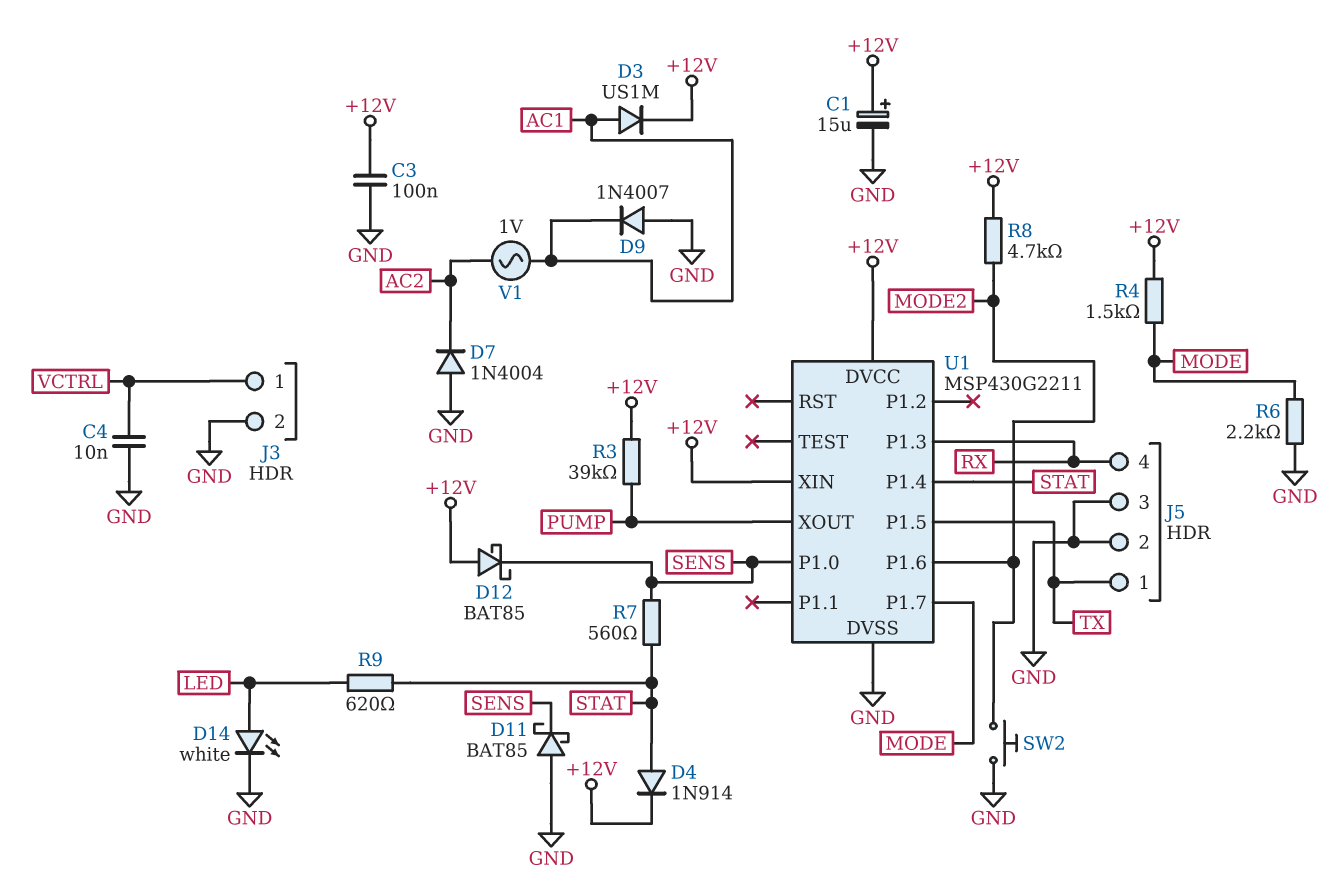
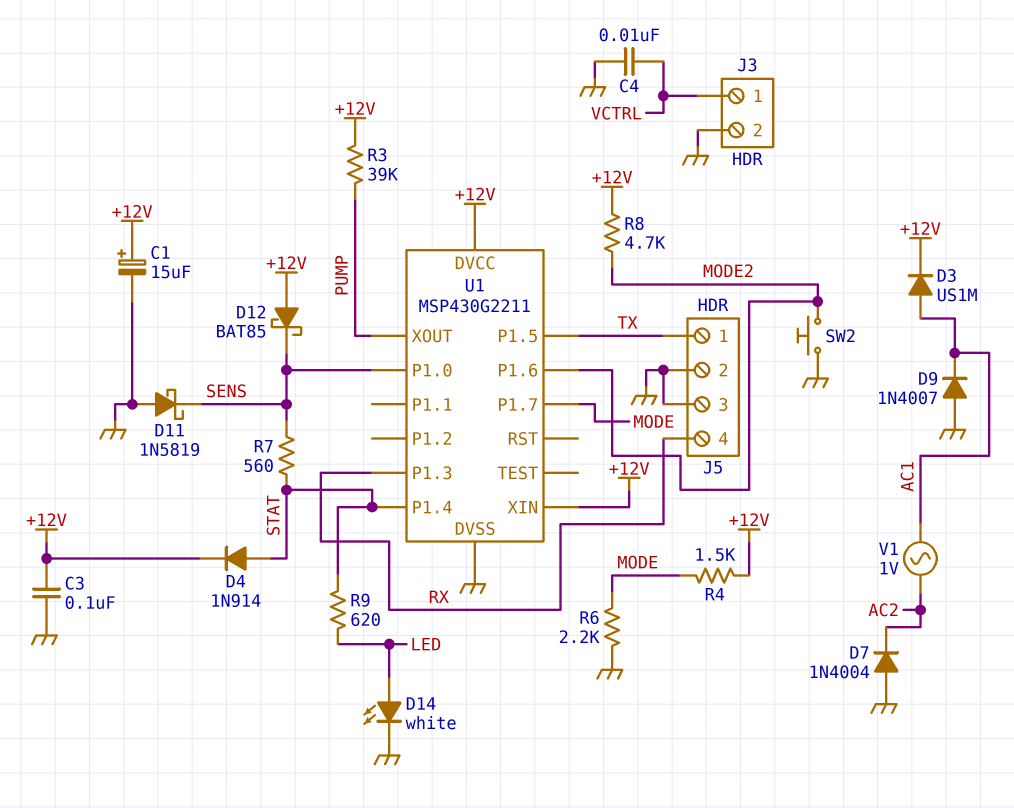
D11: schottky BAT85 (A GND, K SENS) -> schottky 1N5819 (A GND, K SENS)

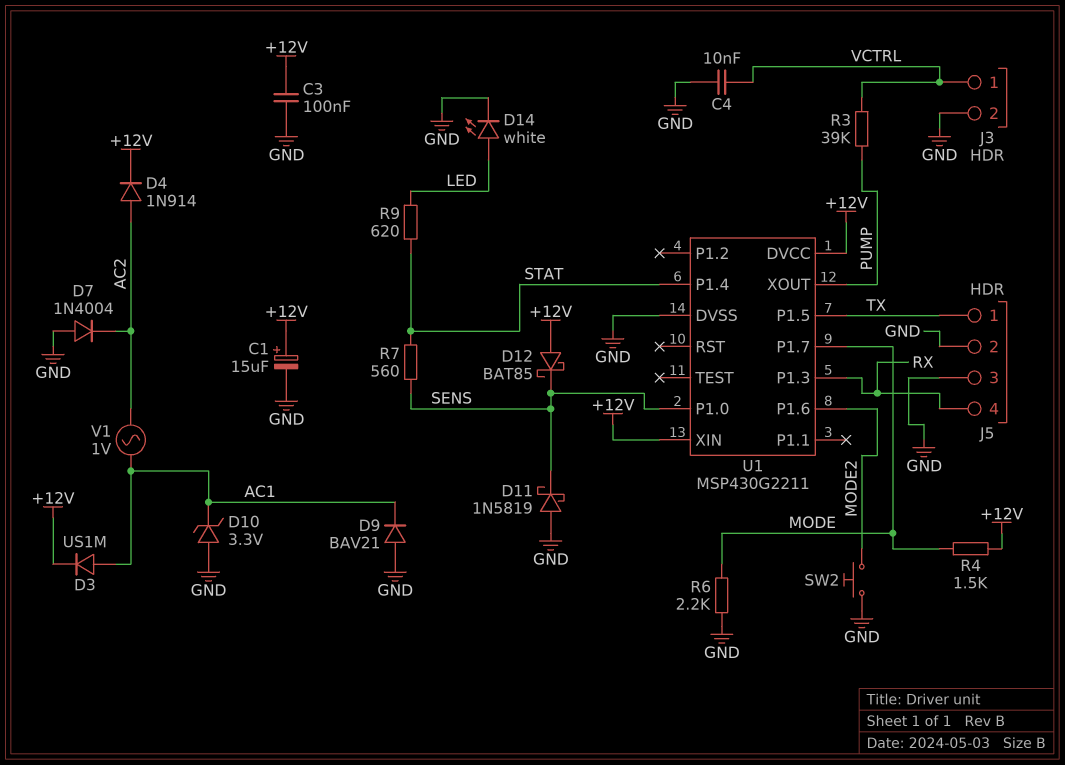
D4: diode 1N914 (A STAT, K +12V) -> diode 1N914 (A AC2, K +12V)
D9: diode 1N4007 (A GND, K AC1) -> diode BAV21 (A GND, K AC1)
D10: none -> zener 3.3V (A GND, K AC1)
R3: 39k (+12V, PUMP) -> 39k (PUMP, VCTRL)
R8: 4.7k (+12V, MODE2) -> none

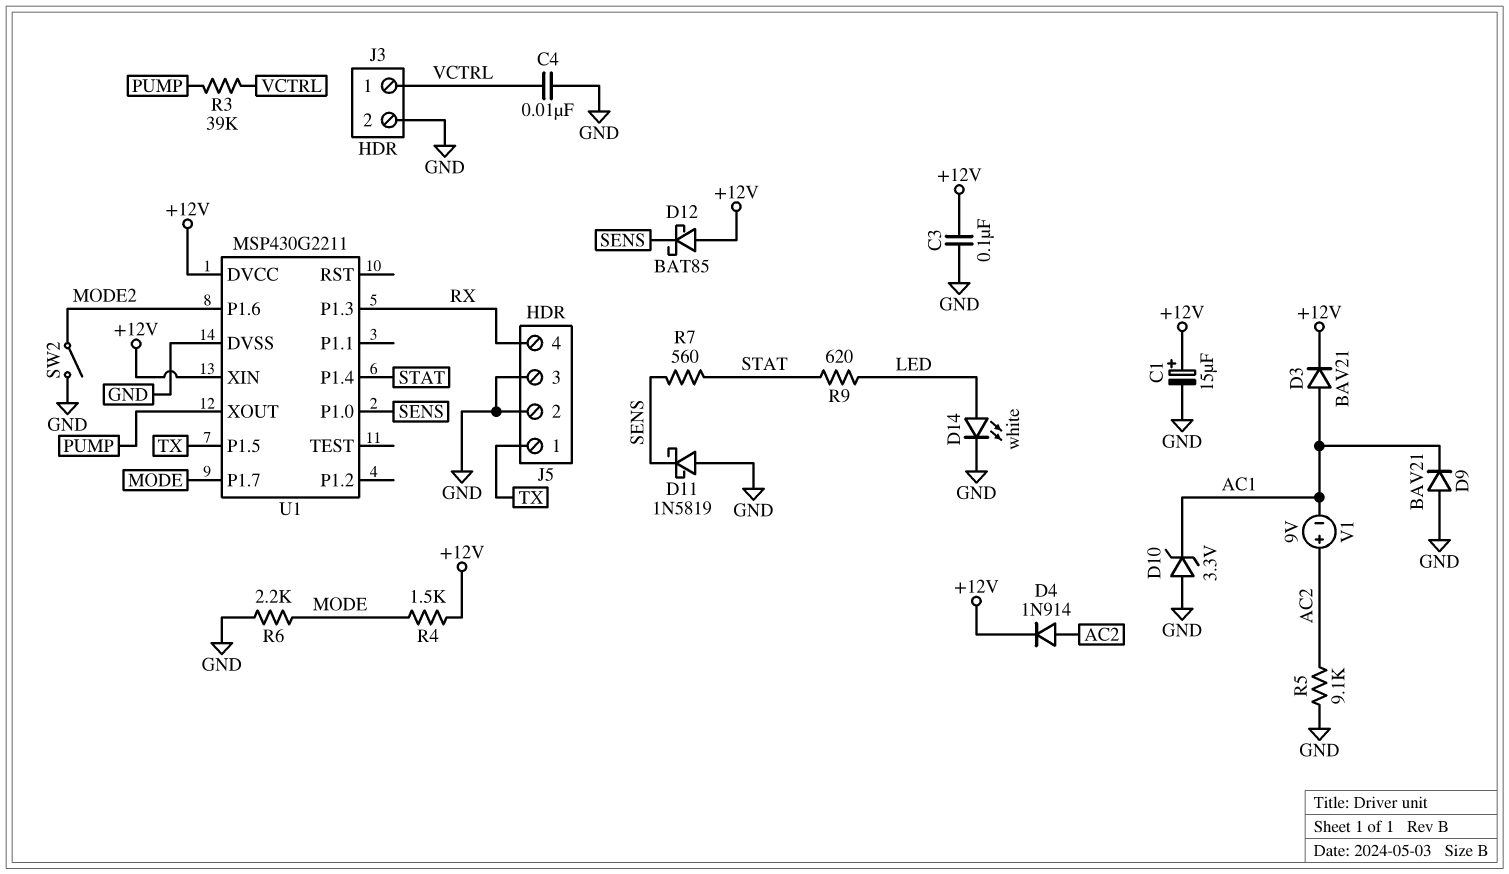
D3: diode US1M (A AC1, K +12V) -> diode BAV21 (A AC1, K +12V)
D7: diode 1N4004 (A GND, K AC2) -> none
R5: none -> 9.1k (AC2, GND)
SW2: button (GND, MODE2) -> switch (GND, MODE2)
V1: AC 1V (AC1, AC2) -> 9V (plus AC2, minus AC1)

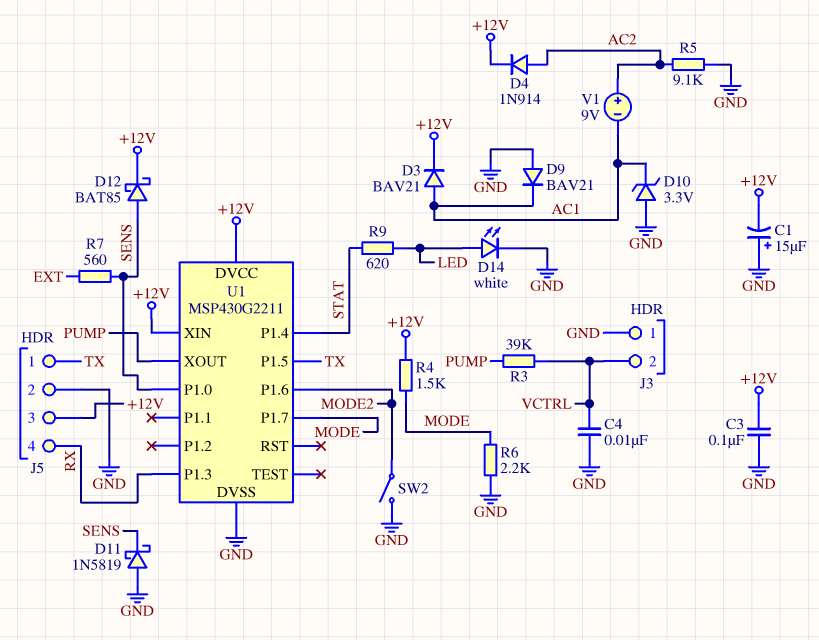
C1: 15uF (plus +12V, minus GND) -> 15uF (plus GND, minus +12V)
D12: schottky BAT85 (A +12V, K SENS) -> schottky BAT85 (A SENS, K +12V)
J3 pin 1: VCTRL -> GND
J3 pin 2: GND -> VCTRL
J5 pin 3: GND -> +12V
R7: 560 (SENS, STAT) -> 560 (EXT, SENS)

